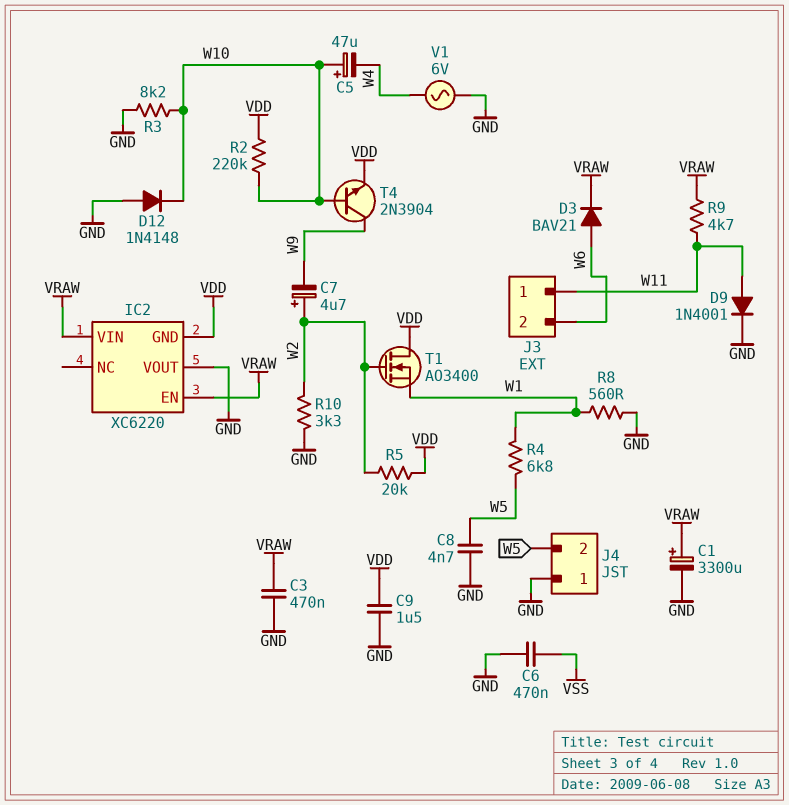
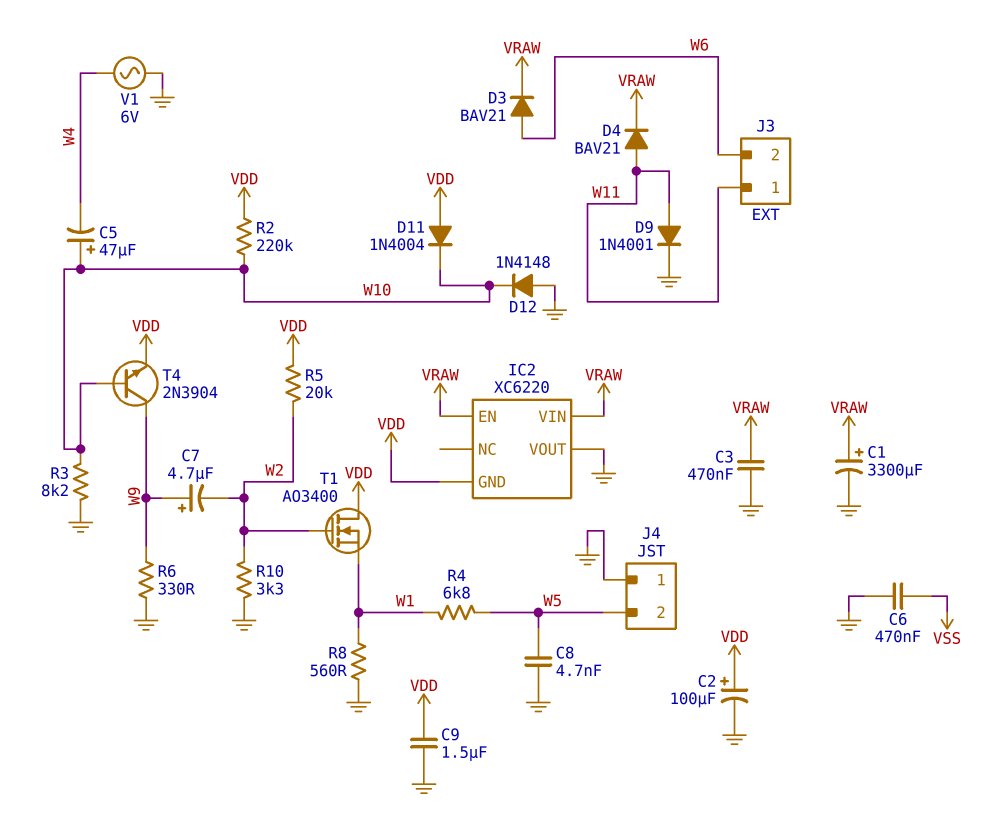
C2: none -> 100uF (plus VDD, minus GND)
C7: 4.7uF (plus W2, minus W9) -> 4.7uF (plus W9, minus W2)
D4: none -> diode BAV21 (A W11, K VRAW)
D11: none -> diode 1N4004 (A VDD, K W10)
R6: none -> 330 (GND, W9)
R9: 4.7k (VRAW, W11) -> none

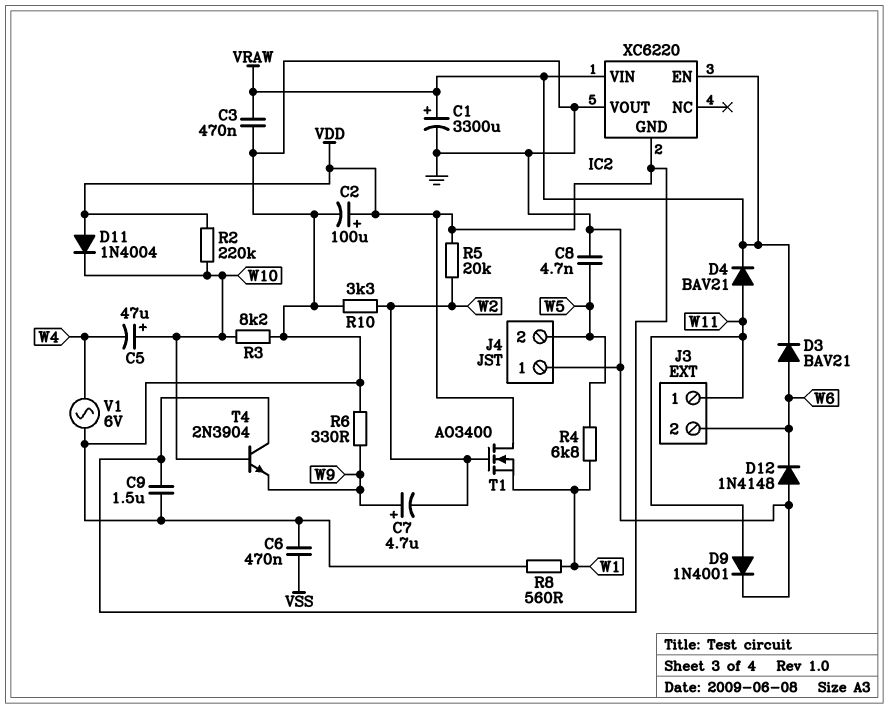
D12: diode 1N4148 (A GND, K W10) -> diode 1N4148 (A GND, K W6)
T4: NPN 2N3904 (B W10, C W9, E VDD) -> NPN 2N3904 (B W10, C VDD, E W9)

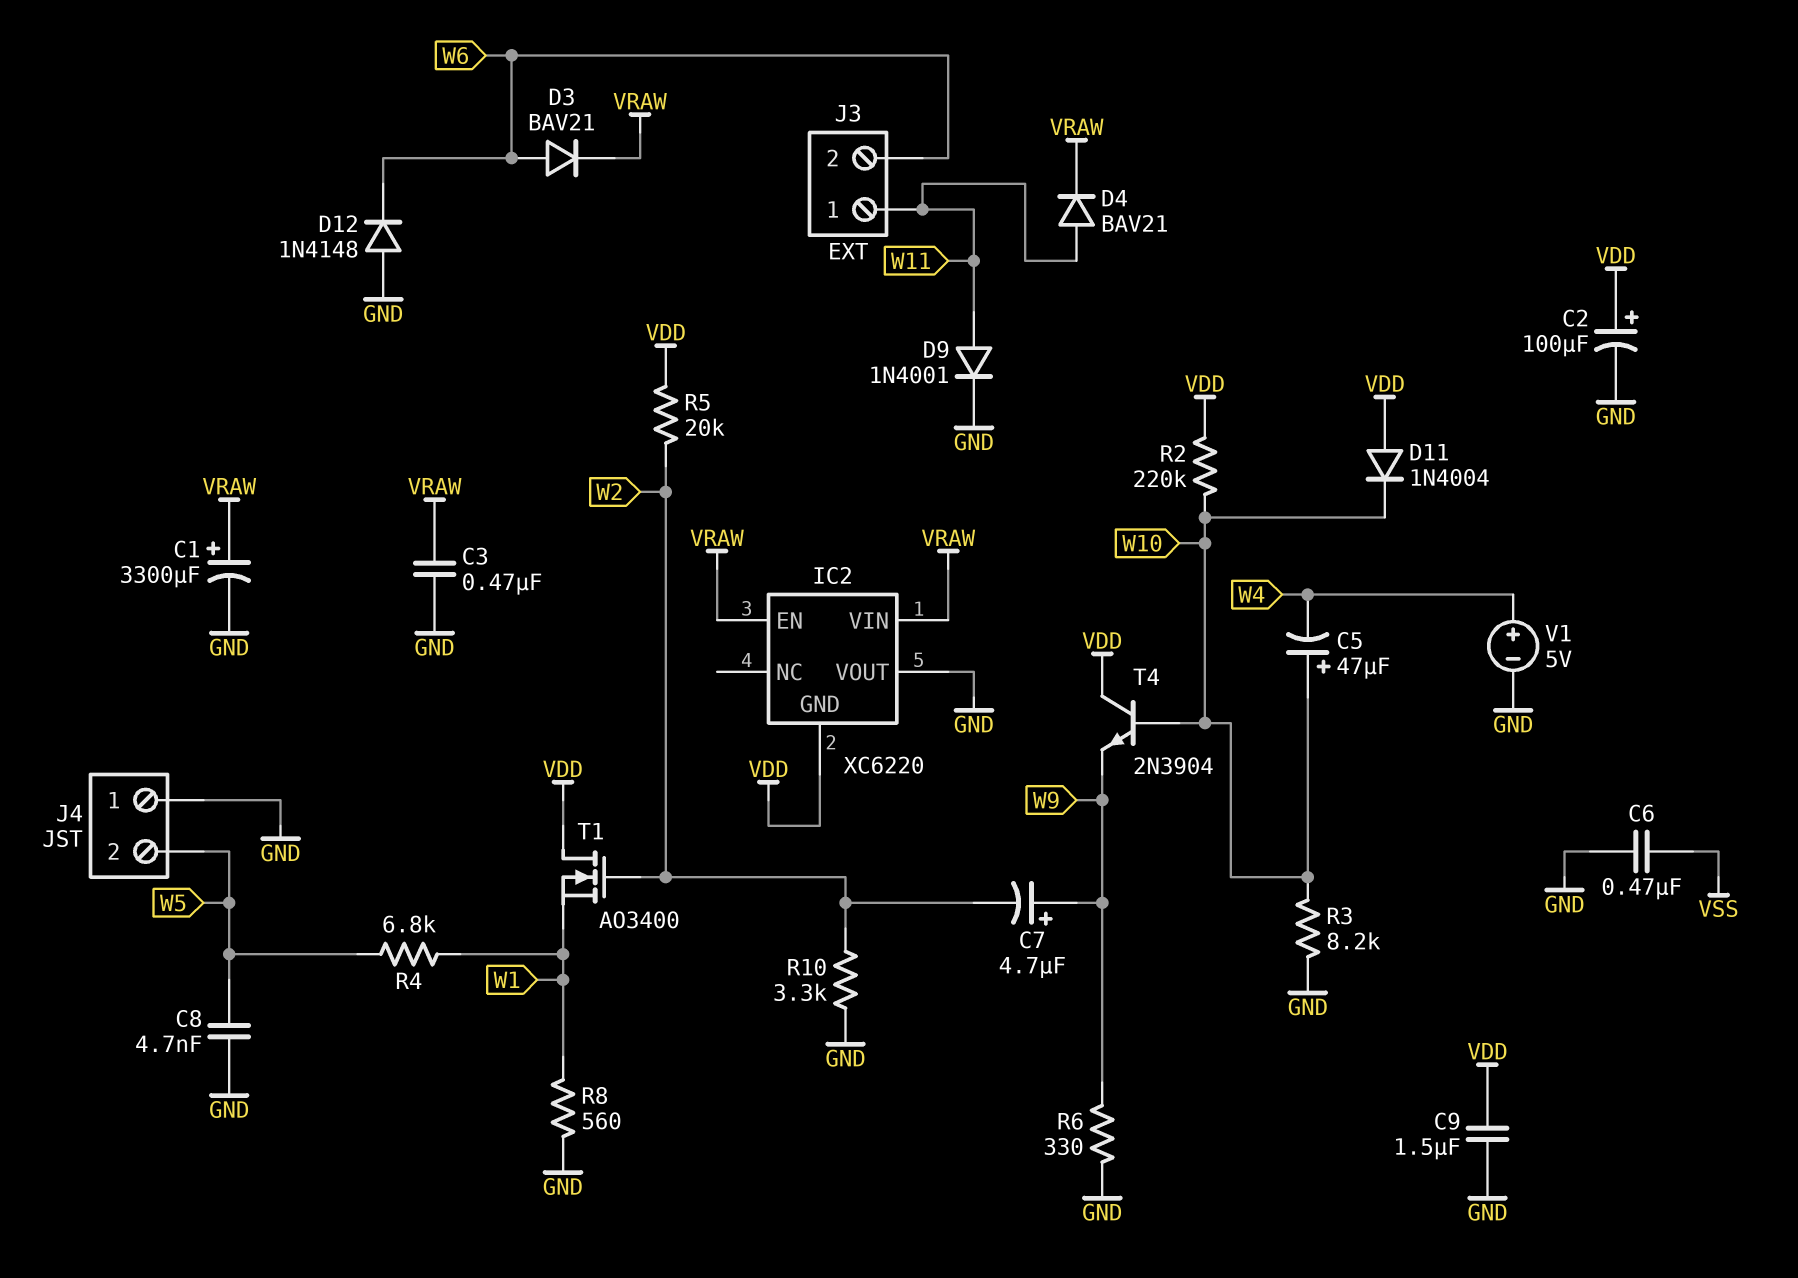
V1: AC 6V (GND, W4) -> 5V (plus W4, minus GND)

